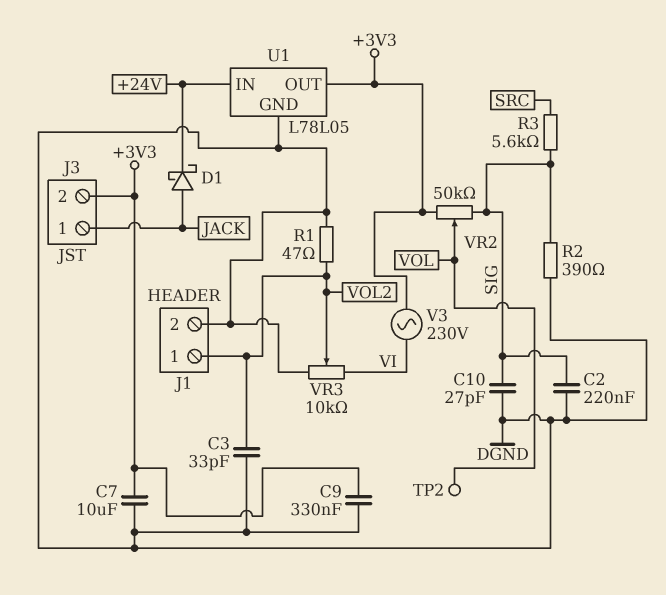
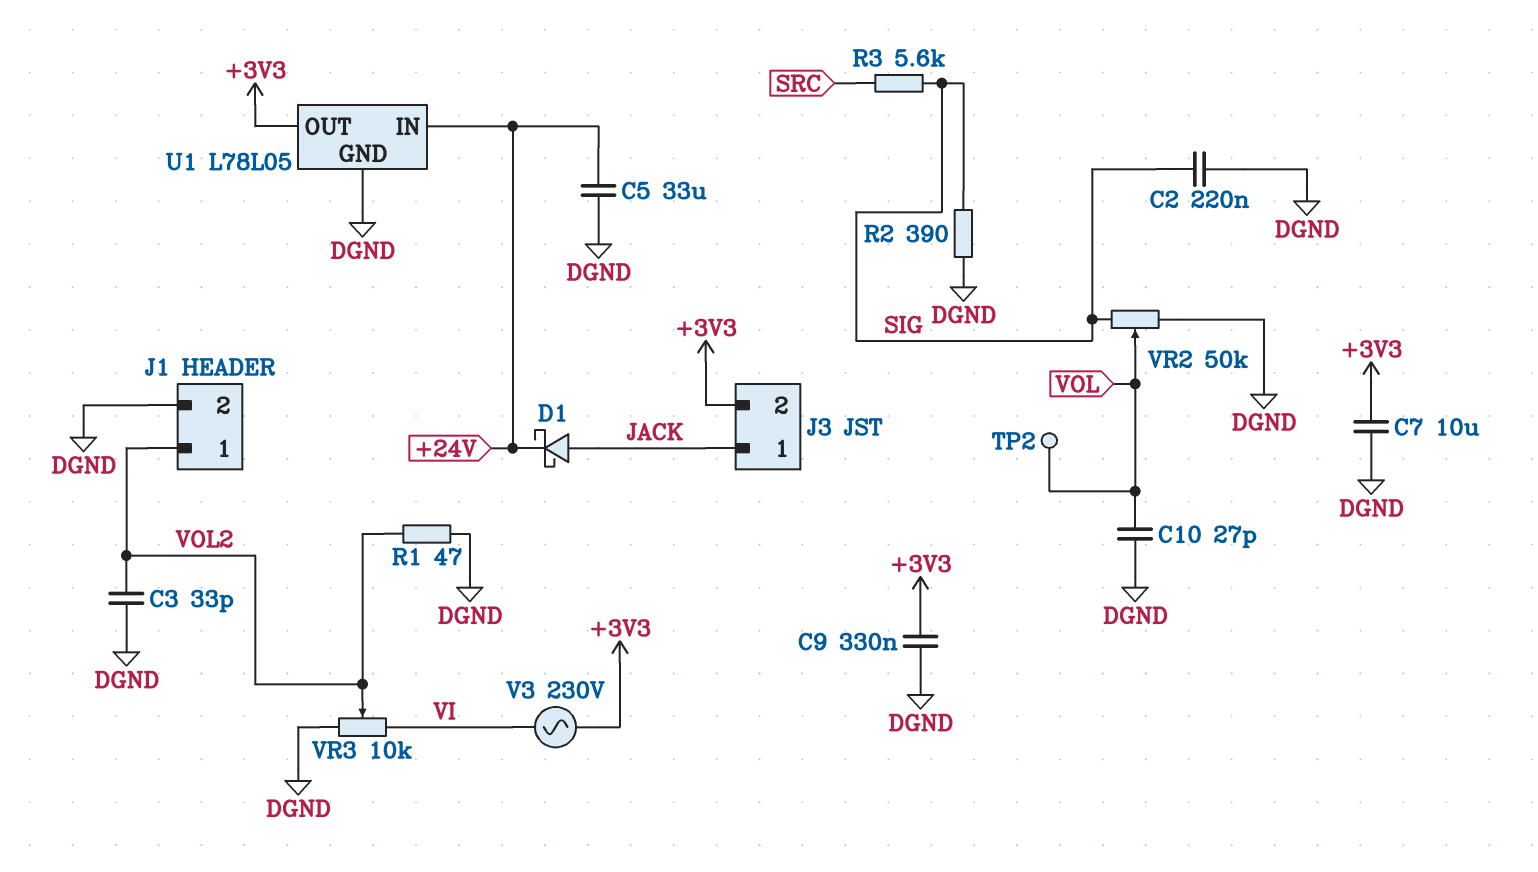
C5: none -> 33uF (+24V, DGND)
C10: 27pF (DGND, SIG) -> 27pF (DGND, VOL)
VR2: 50k (+3V3, SIG, wiper VOL) -> 50k (DGND, SIG, wiper VOL)

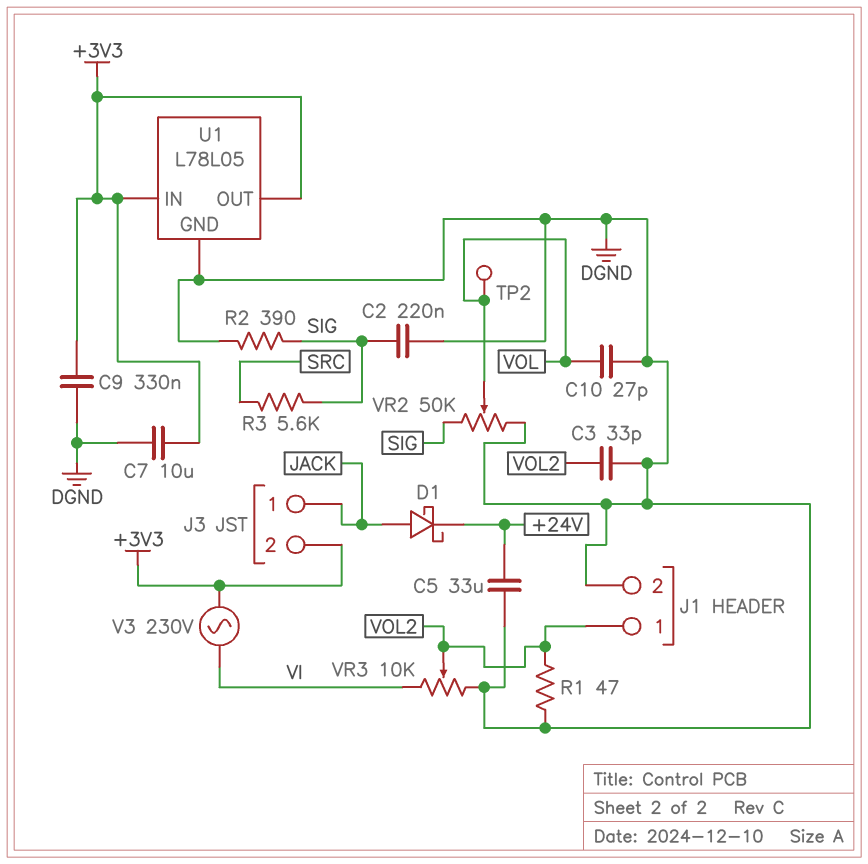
U1 pin IN: +24V -> +3V3

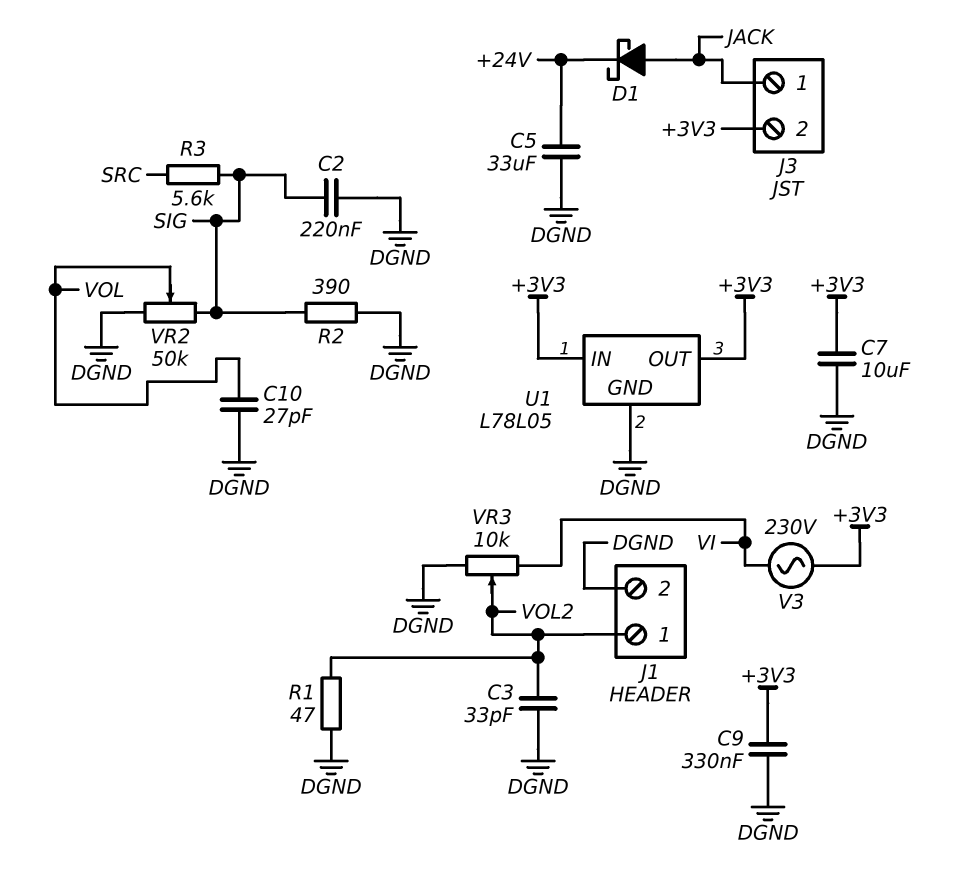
TP2: test point (VOL) -> none

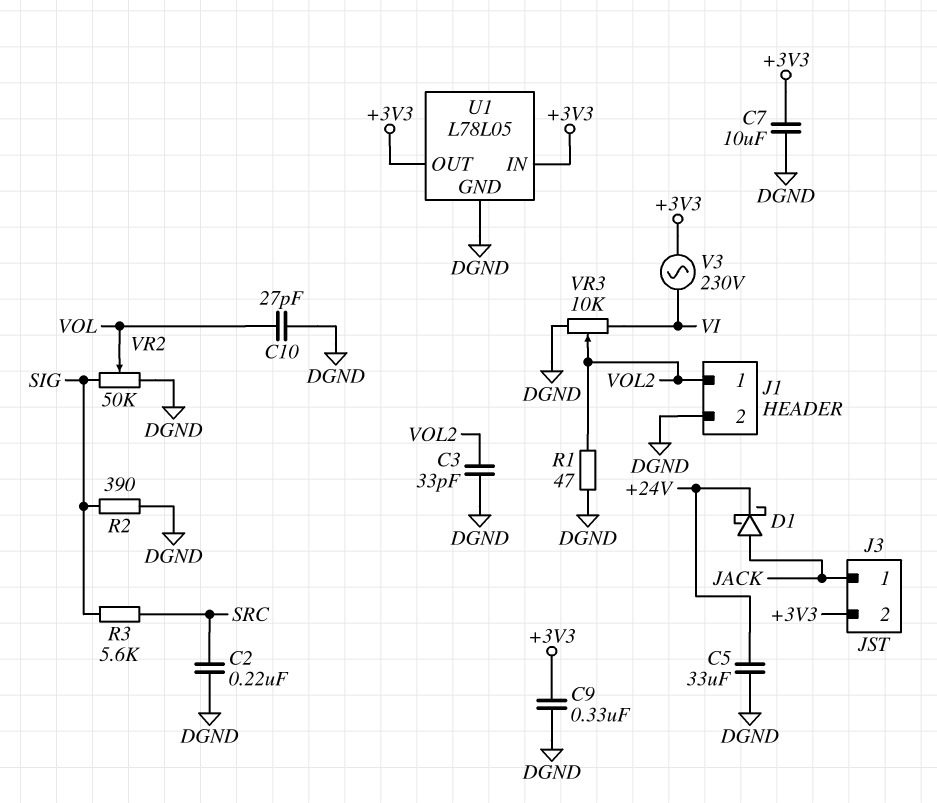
C2: 220nF (DGND, SIG) -> 220nF (DGND, SRC)

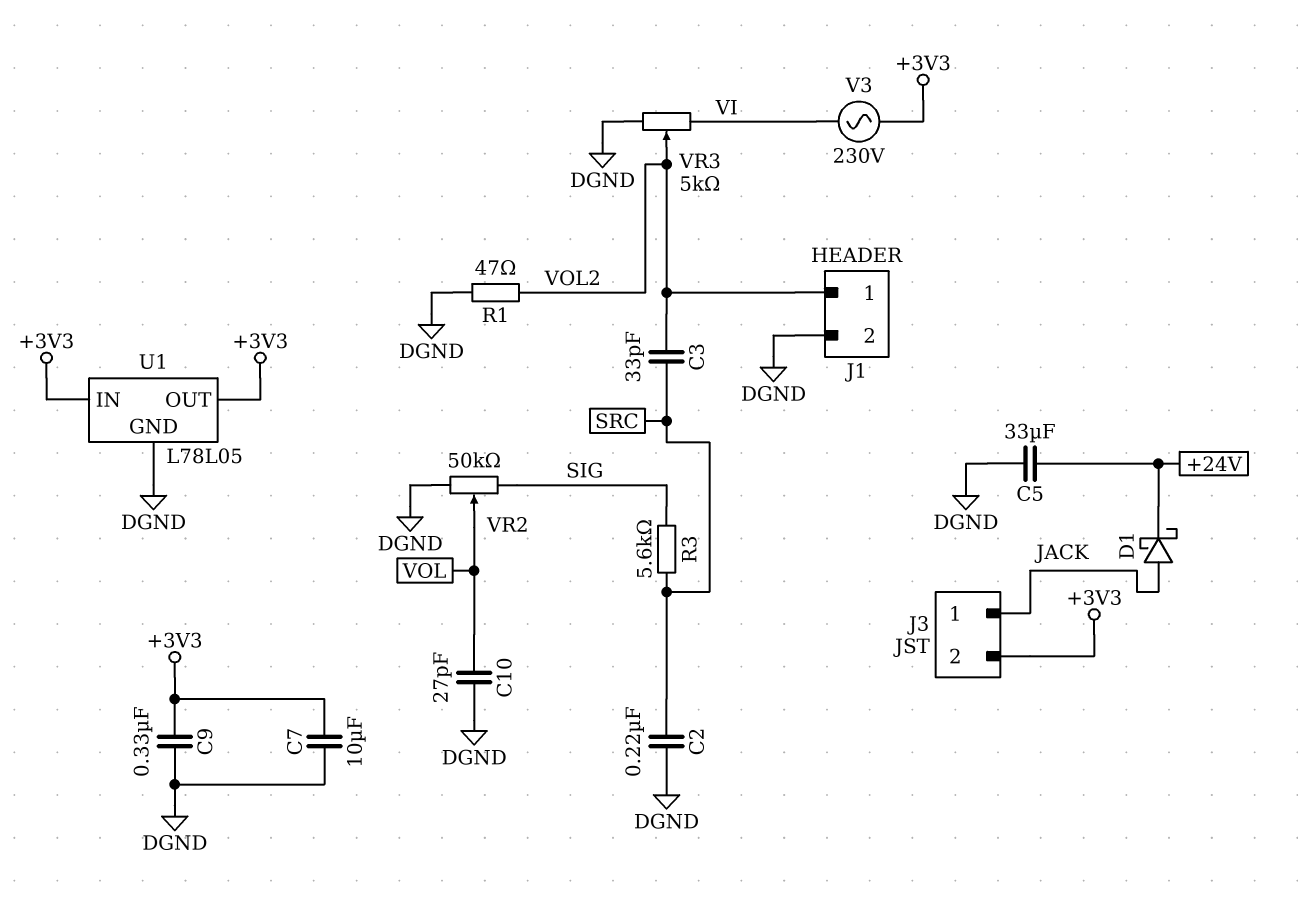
C3: 33pF (DGND, VOL2) -> 33pF (SRC, VOL2)
R2: 390 (DGND, SIG) -> none
VR3: 10k (DGND, VI, wiper VOL2) -> 5k (DGND, VI, wiper VOL2)

